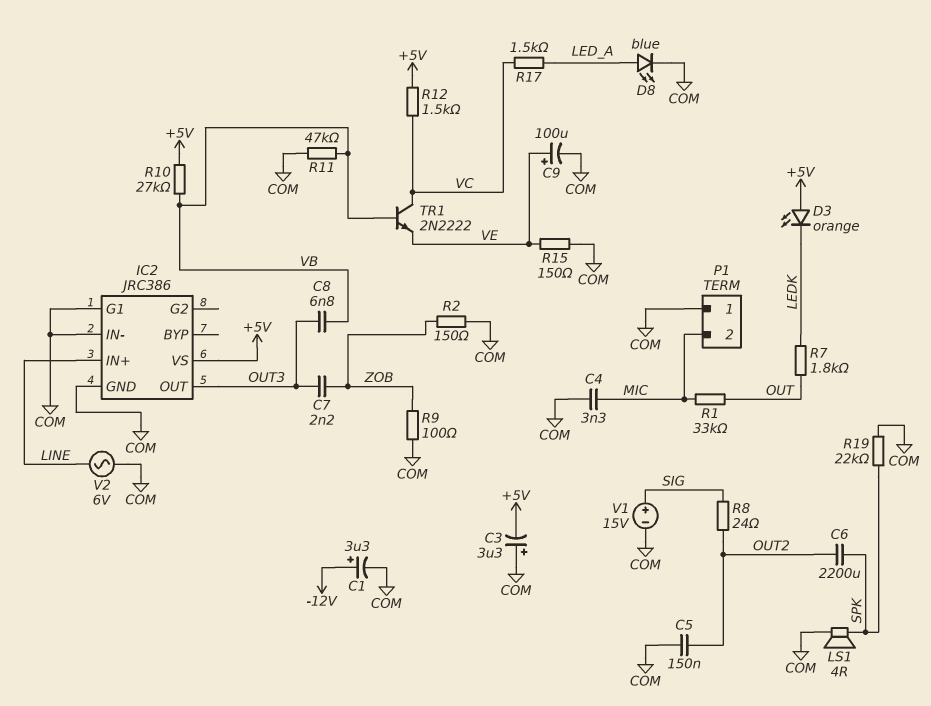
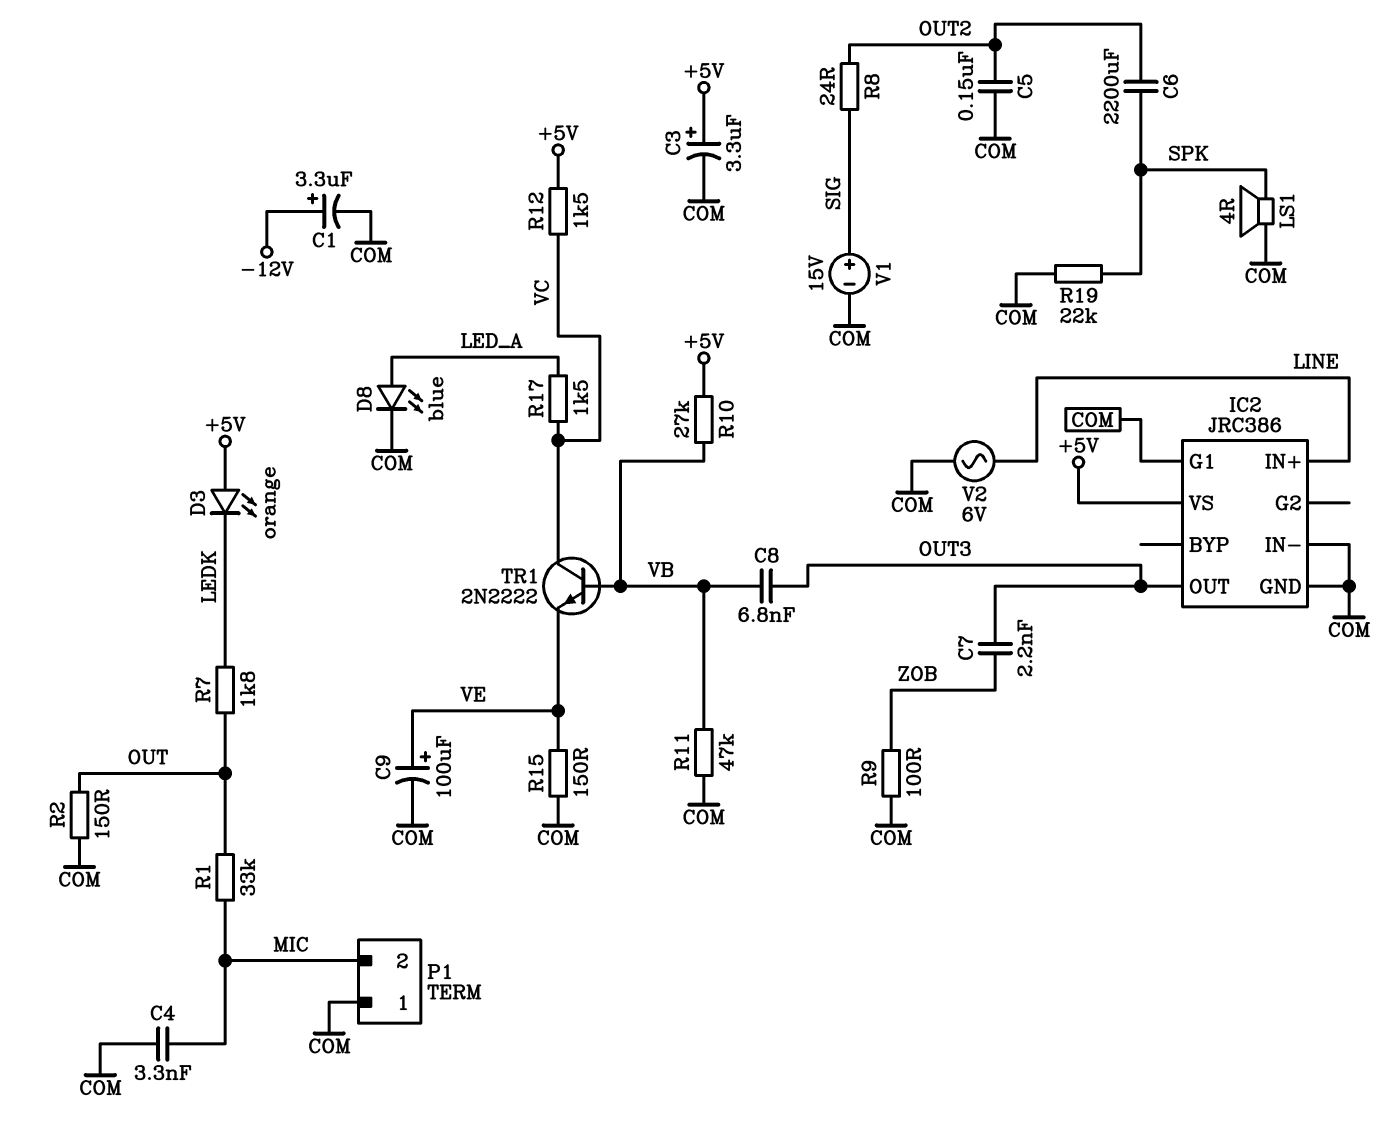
C3: 3.3uF (plus COM, minus +5V) -> 3.3uF (plus +5V, minus COM)
R2: 150 (COM, ZOB) -> 150 (COM, OUT)

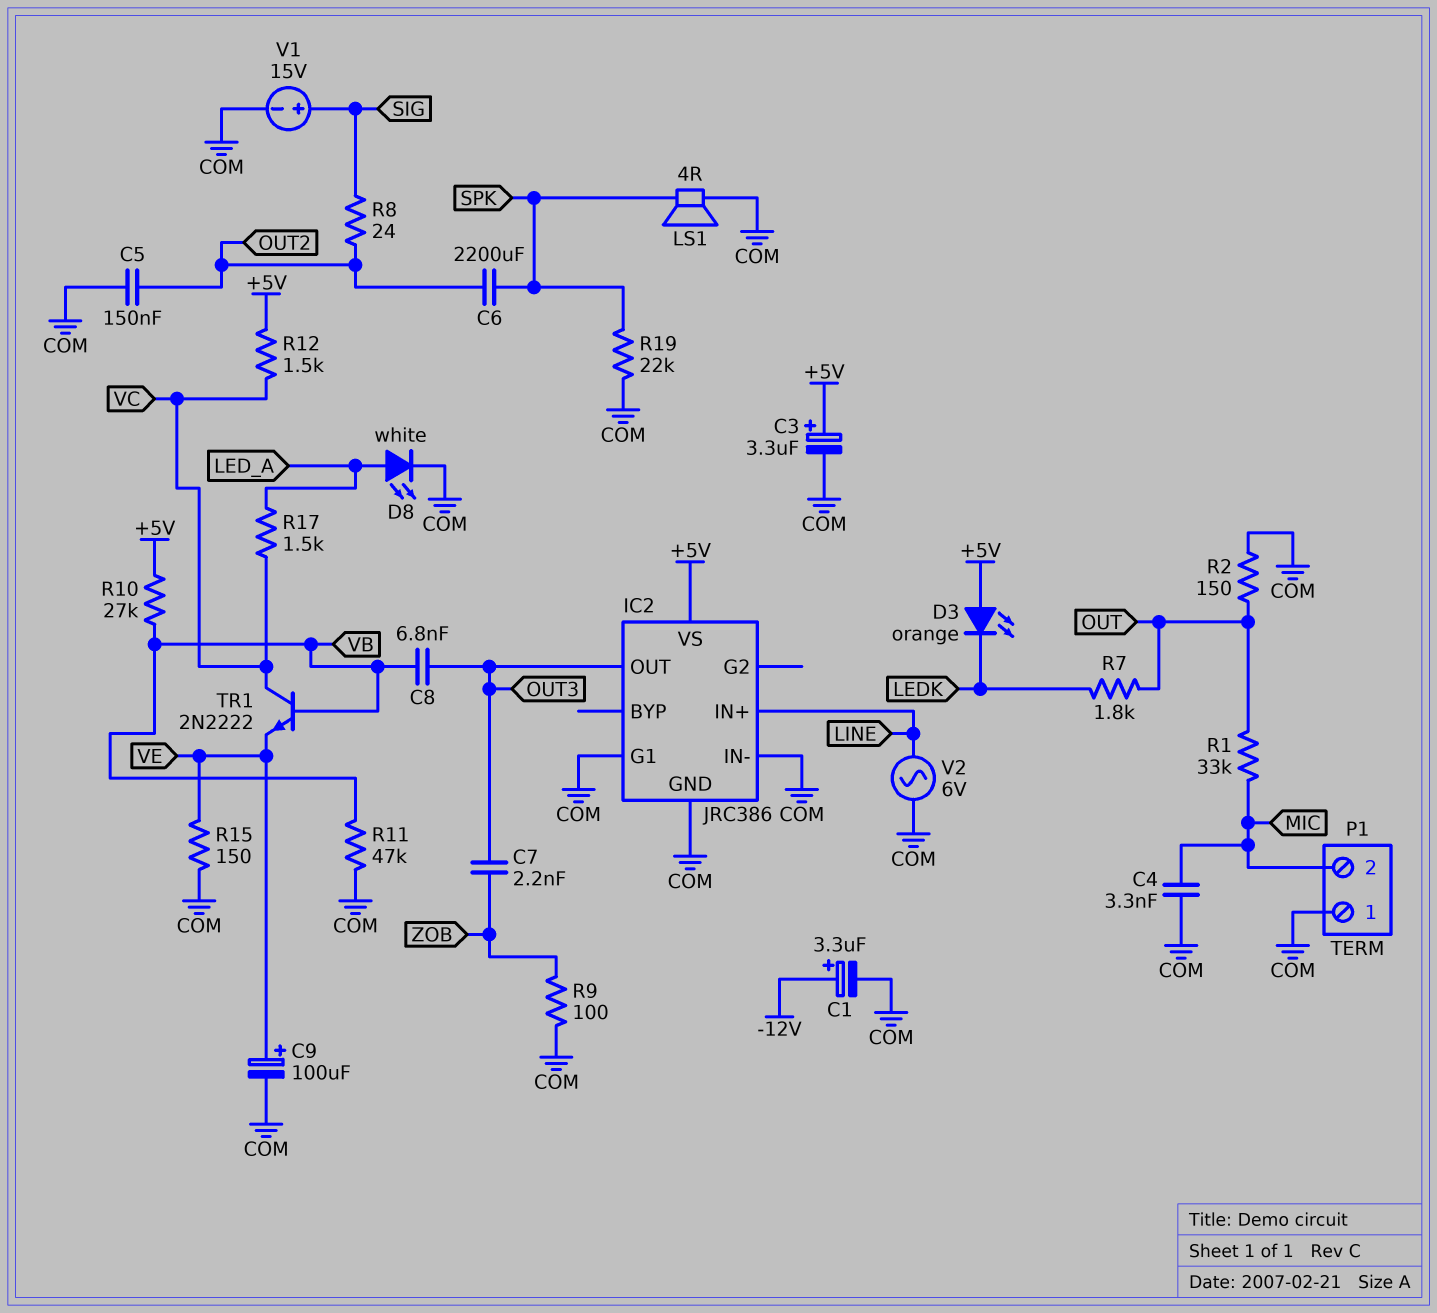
D8: LED blue (A LED_A, K COM) -> LED white (A LED_A, K COM)

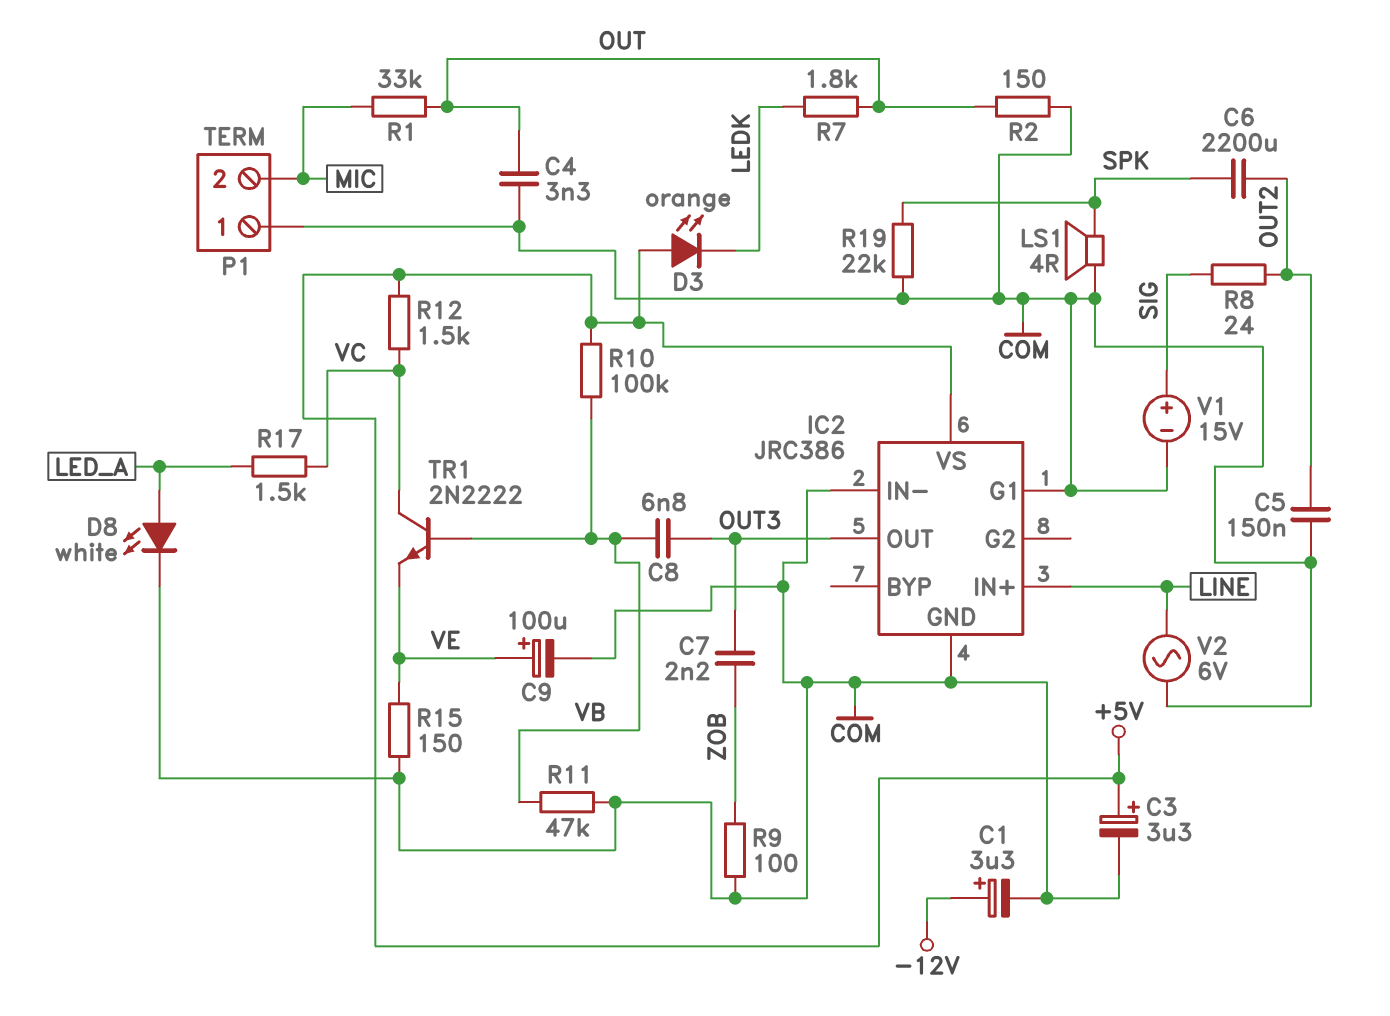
C4: 3.3nF (COM, MIC) -> 3.3nF (COM, OUT)
R10: 27k (+5V, VB) -> 100k (+5V, VB)

